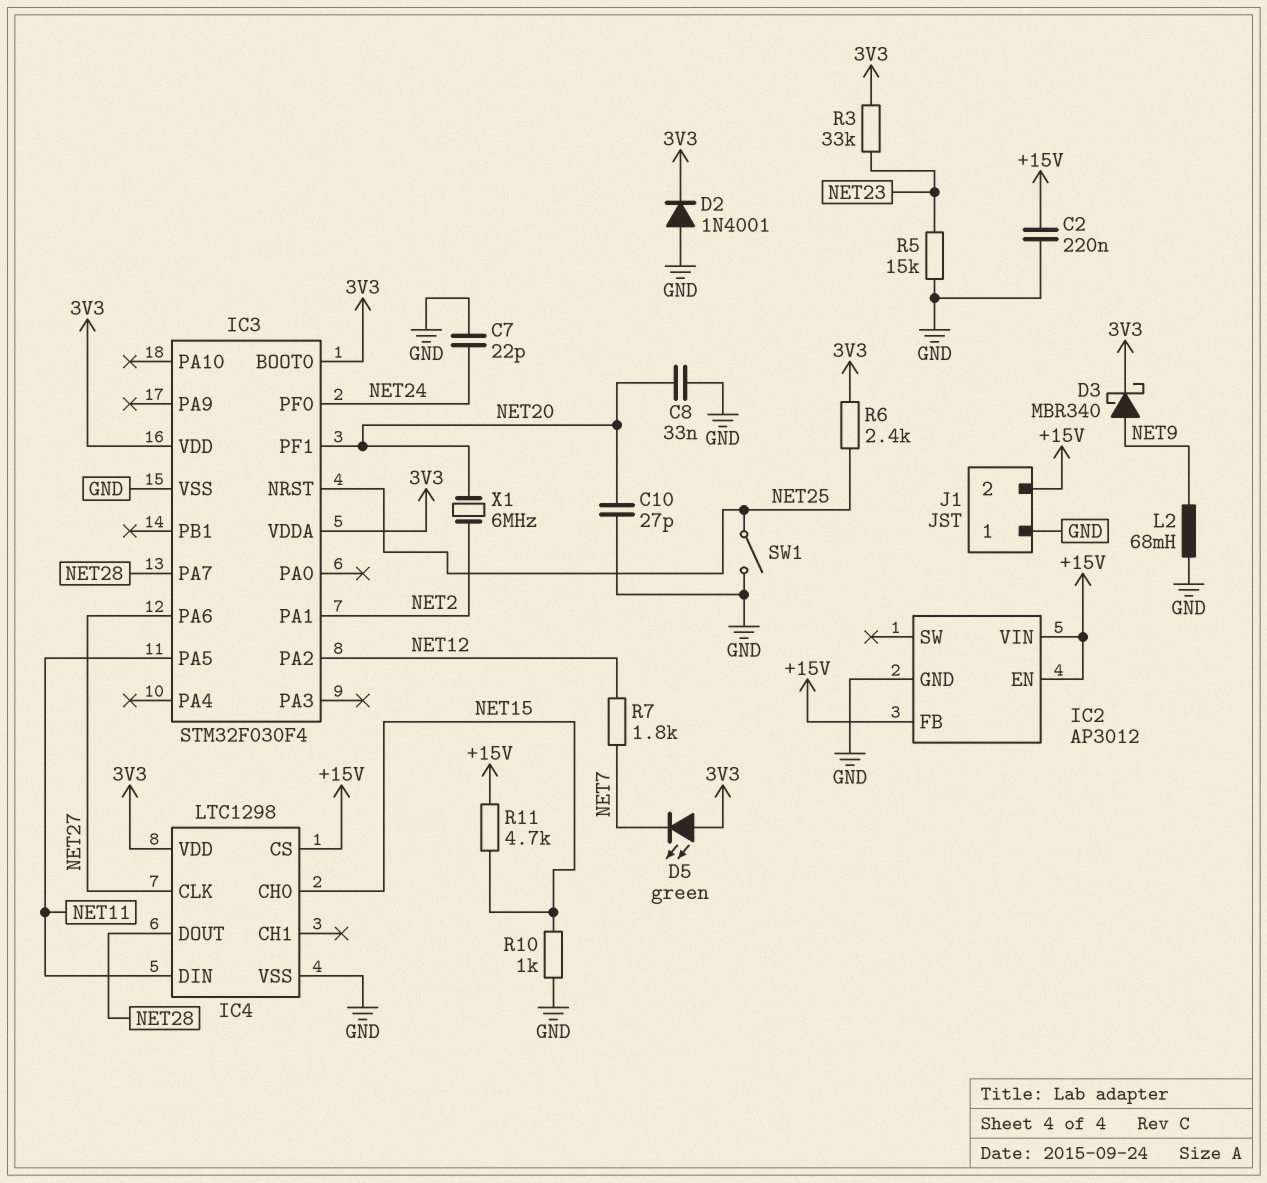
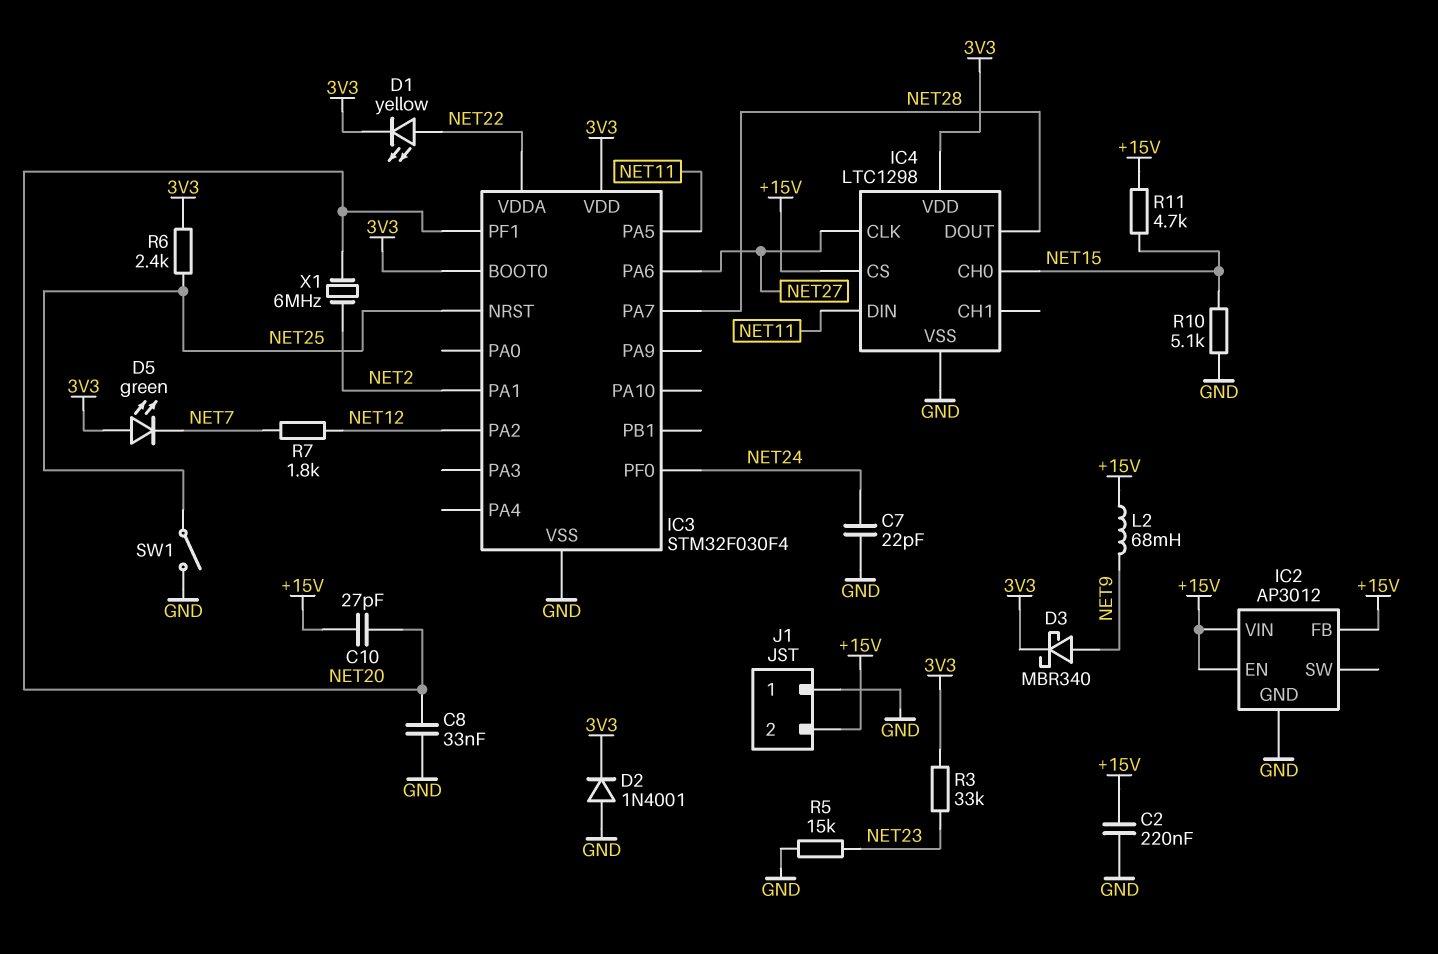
C10: 27pF (GND, NET20) -> 27pF (+15V, NET20)
D1: none -> LED yellow (A NET22, K 3V3)
IC3 pin VDDA: 3V3 -> NET22
L2: 68mH (GND, NET9) -> 68mH (+15V, NET9)
R10: 1k (GND, NET15) -> 5.1k (GND, NET15)

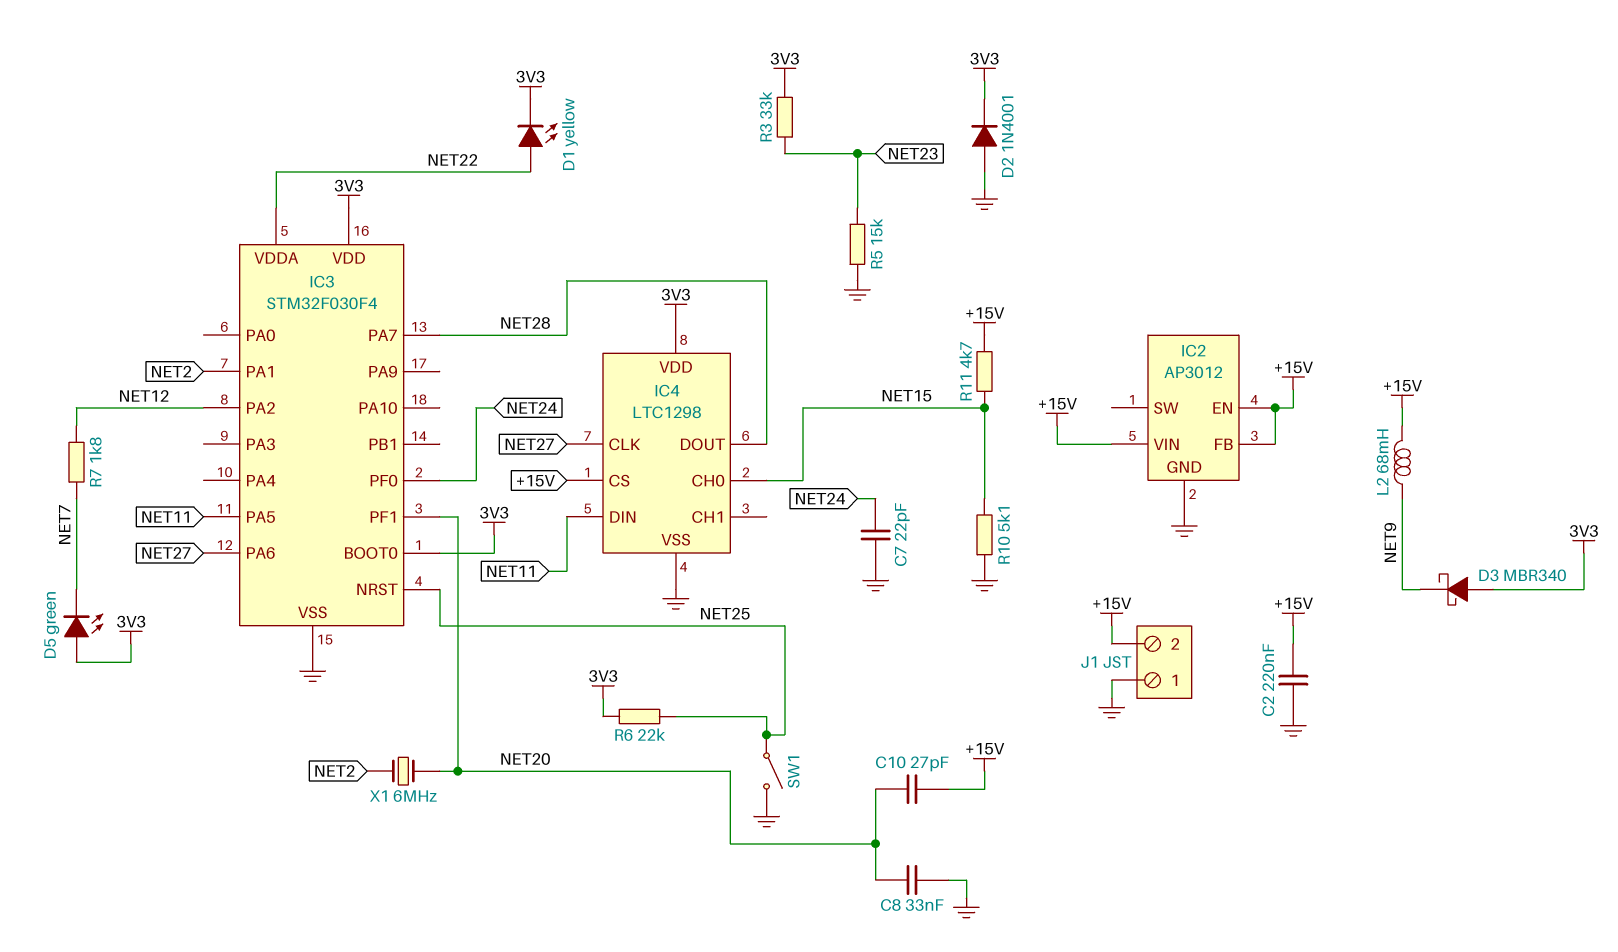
D3: schottky MBR340 (A NET9, K 3V3) -> schottky MBR340 (A 3V3, K NET9)
R6: 2.4k (3V3, NET25) -> 22k (3V3, NET25)

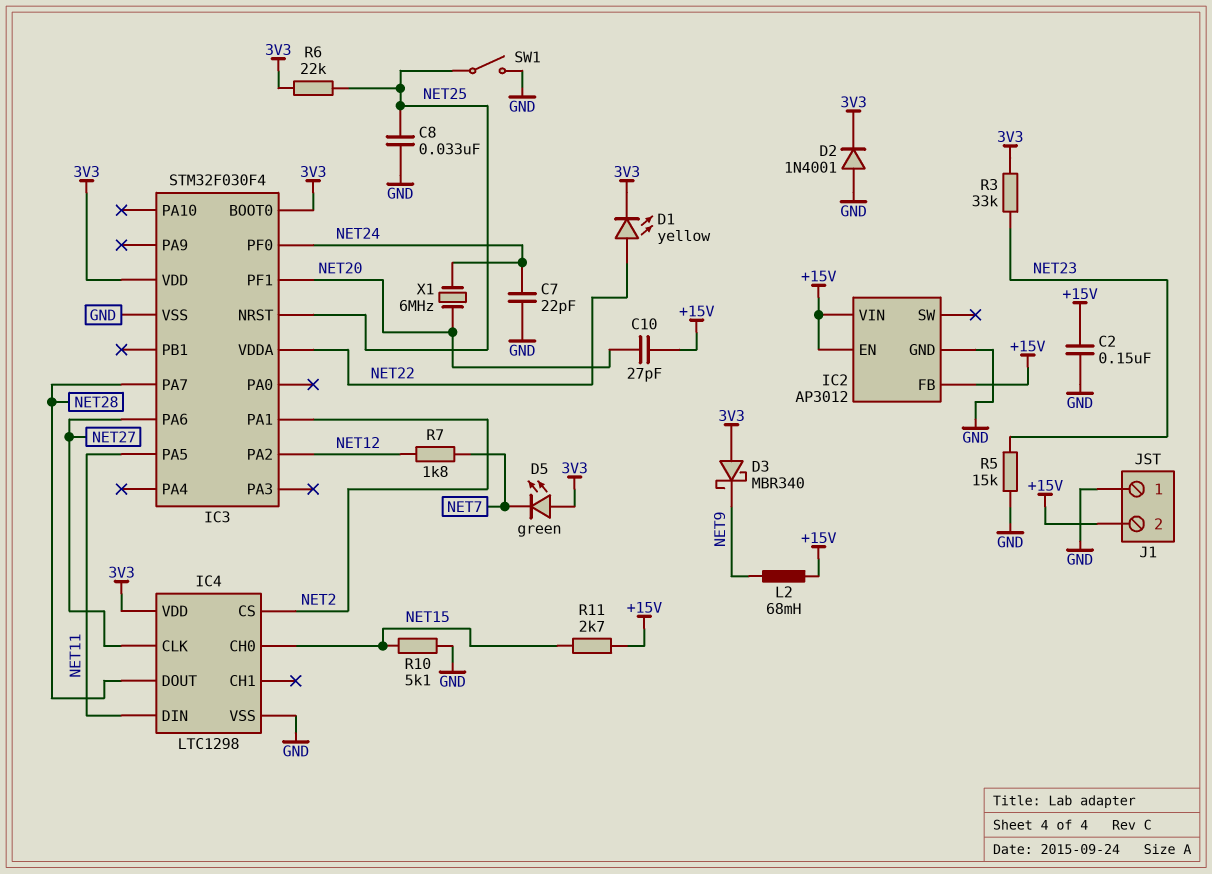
C2: 220nF (+15V, GND) -> 150nF (+15V, GND)
C8: 33nF (GND, NET20) -> 33nF (GND, NET25)
IC4 pin CS: +15V -> NET2
R11: 4.7k (+15V, NET15) -> 2.7k (+15V, NET15)
X1: 6MHz (NET2, NET20) -> 6MHz (NET20, NET24)

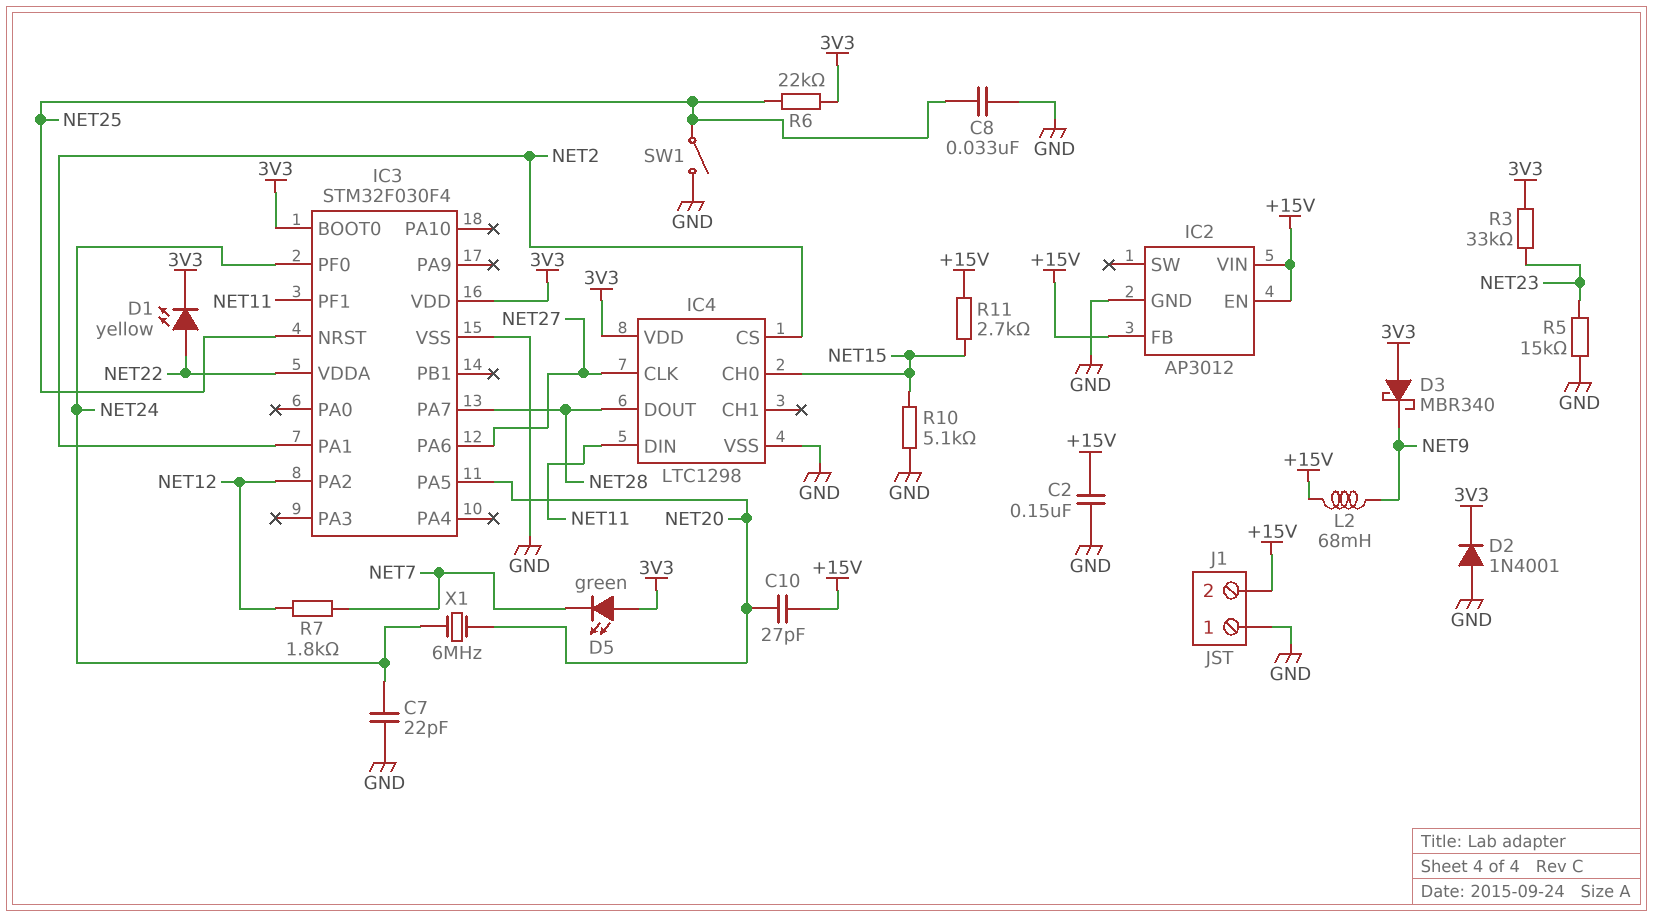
IC3 pin PA5: NET11 -> NET20
IC3 pin PF1: NET20 -> NET11

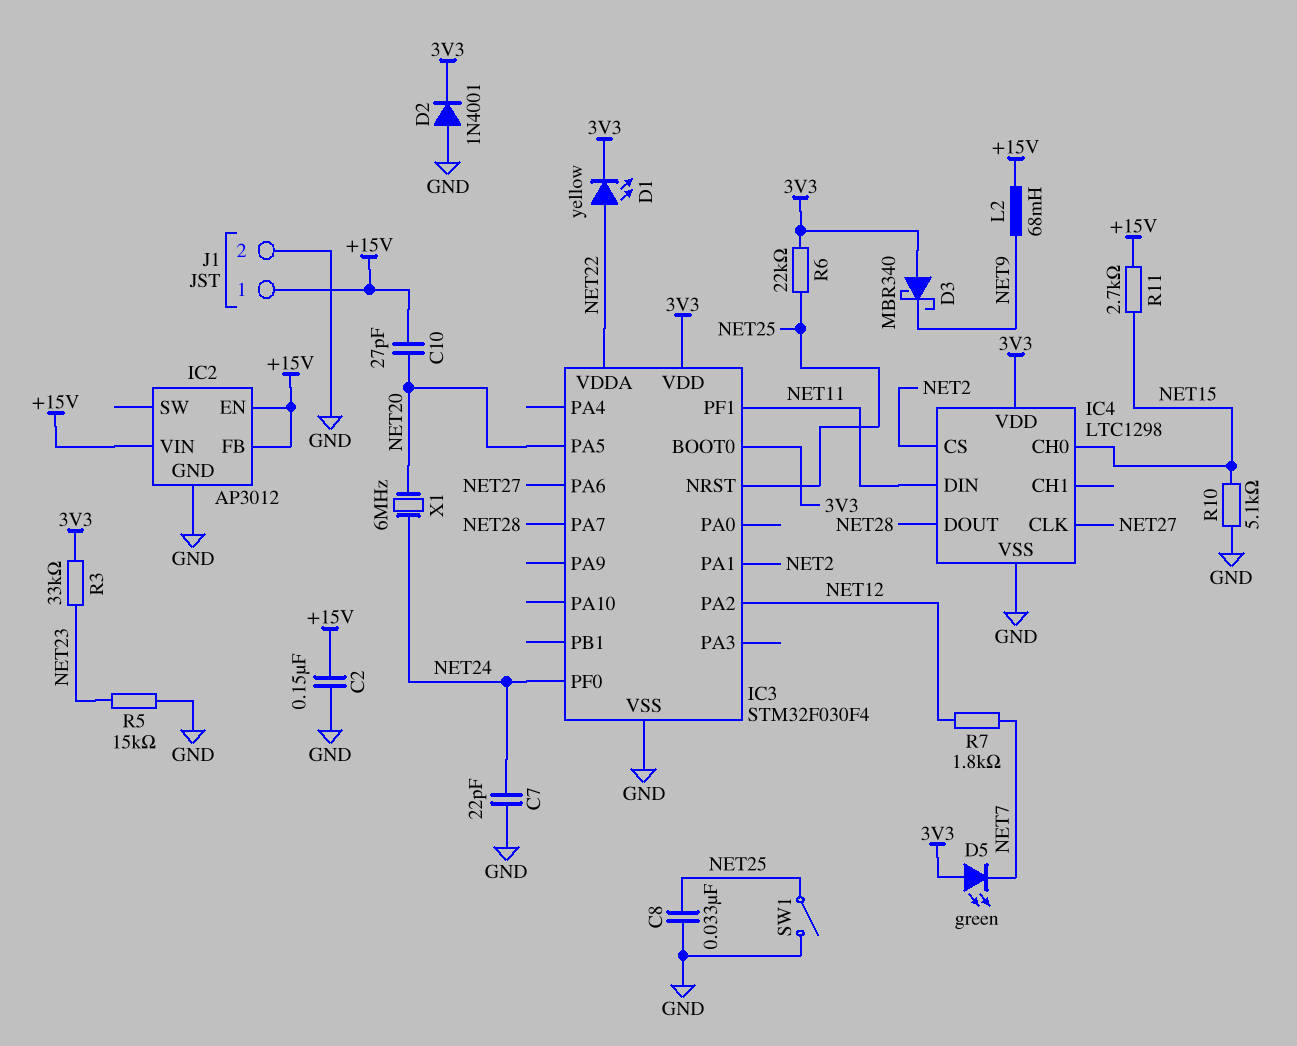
J1 pin 1: GND -> +15V
J1 pin 2: +15V -> GND

